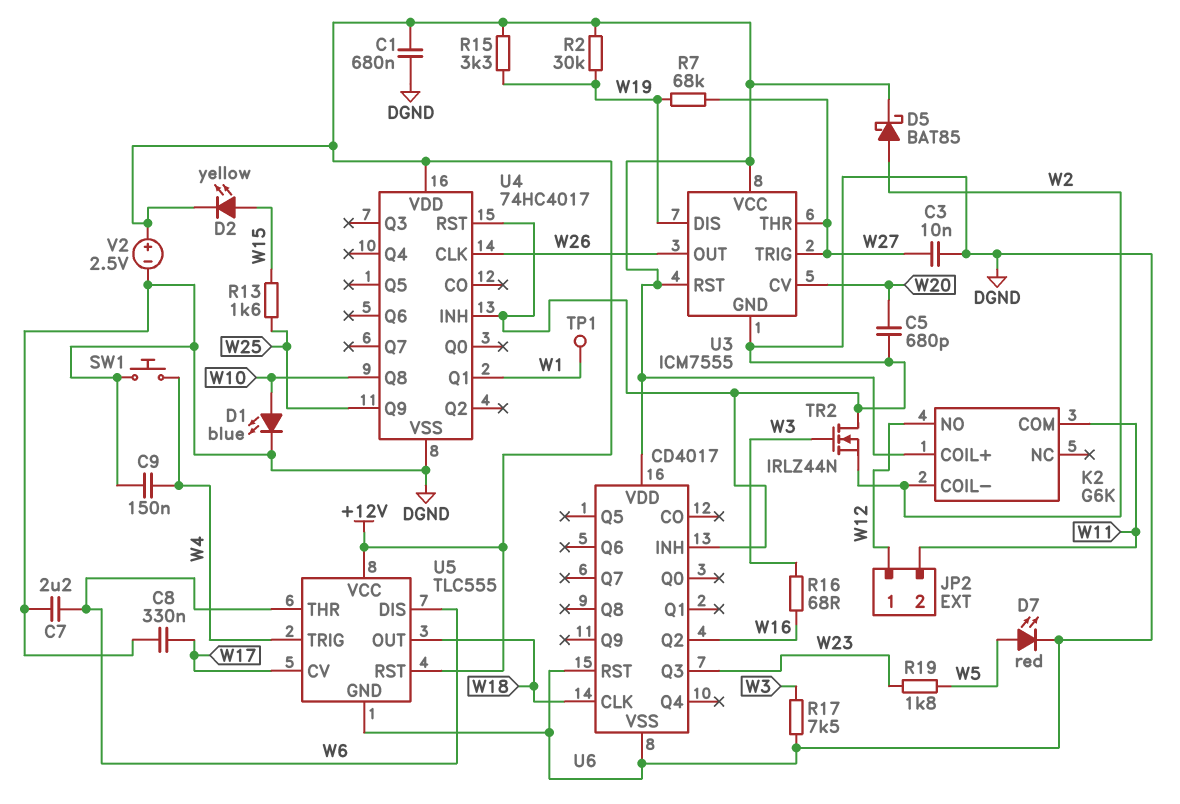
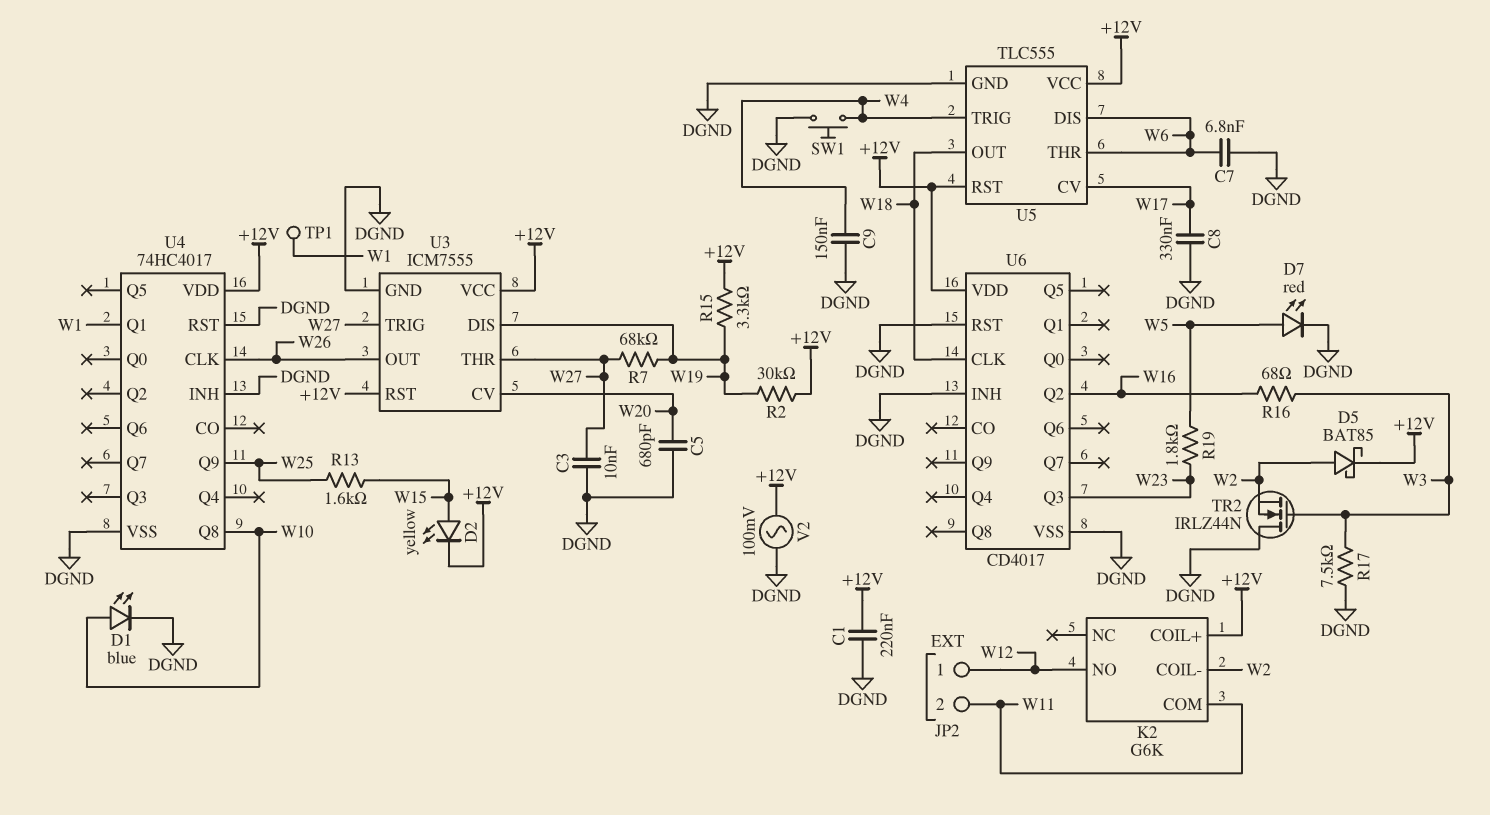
C1: 680nF (+12V, DGND) -> 220nF (+12V, DGND)
C7: 2.2uF (DGND, W6) -> 6.8nF (DGND, W6)
V2: 2.5V (plus +12V, minus DGND) -> AC 100mV (+12V, DGND)

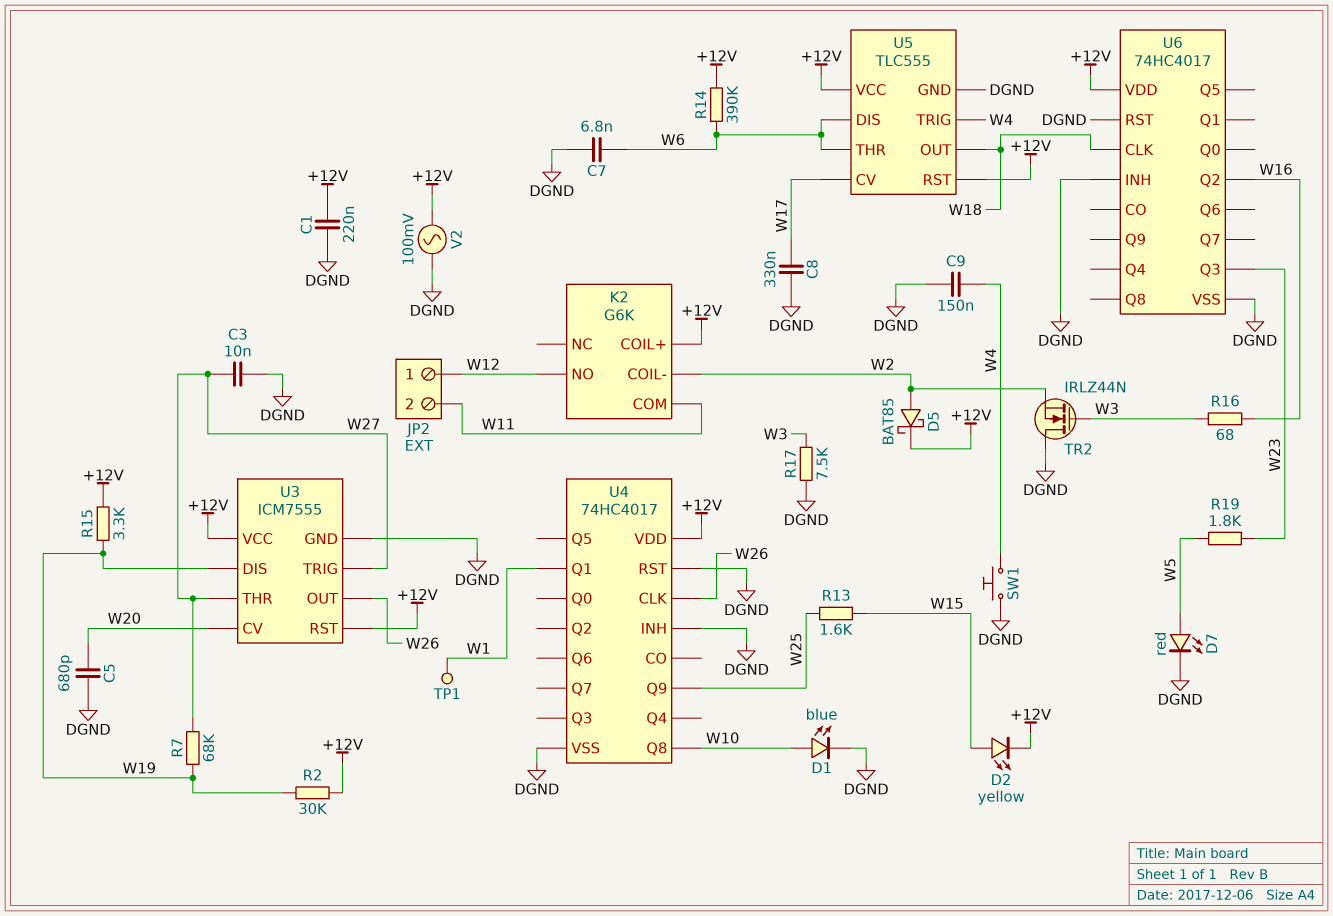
R14: none -> 390k (+12V, W6)
U6: CD4017 -> 74HC4017

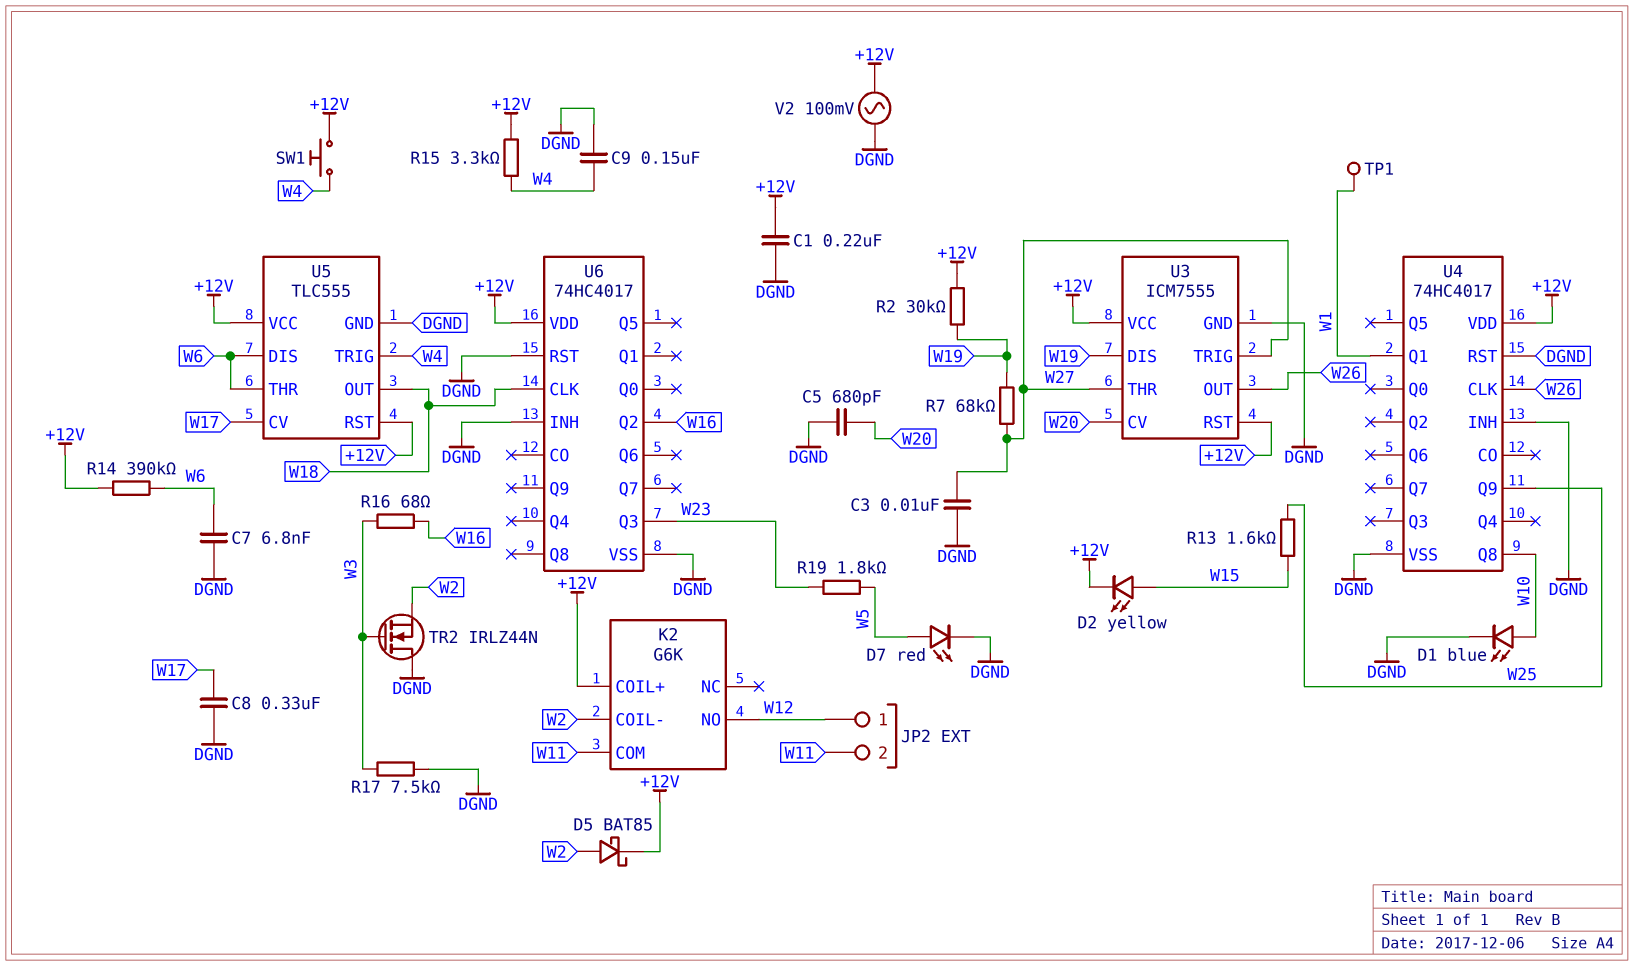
R15: 3.3k (+12V, W19) -> 3.3k (+12V, W4)
SW1: button (DGND, W4) -> button (+12V, W4)

